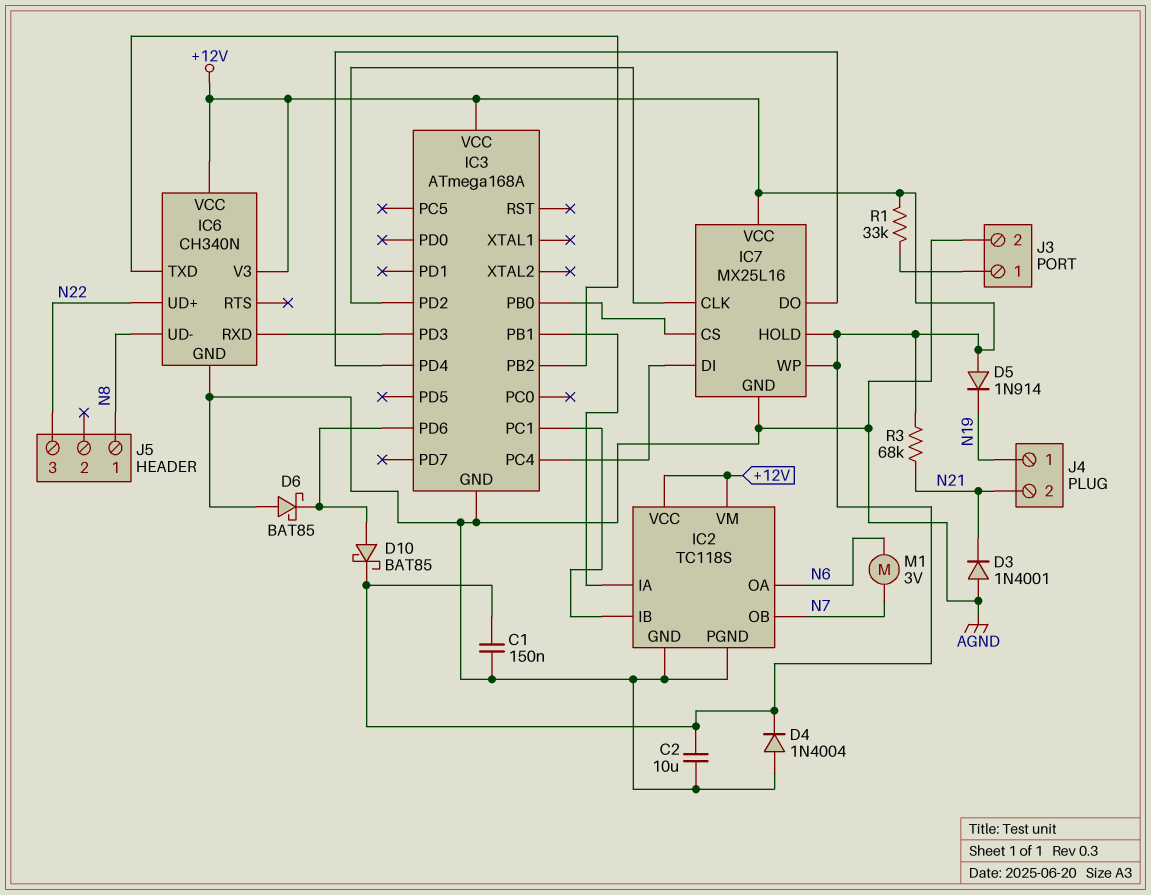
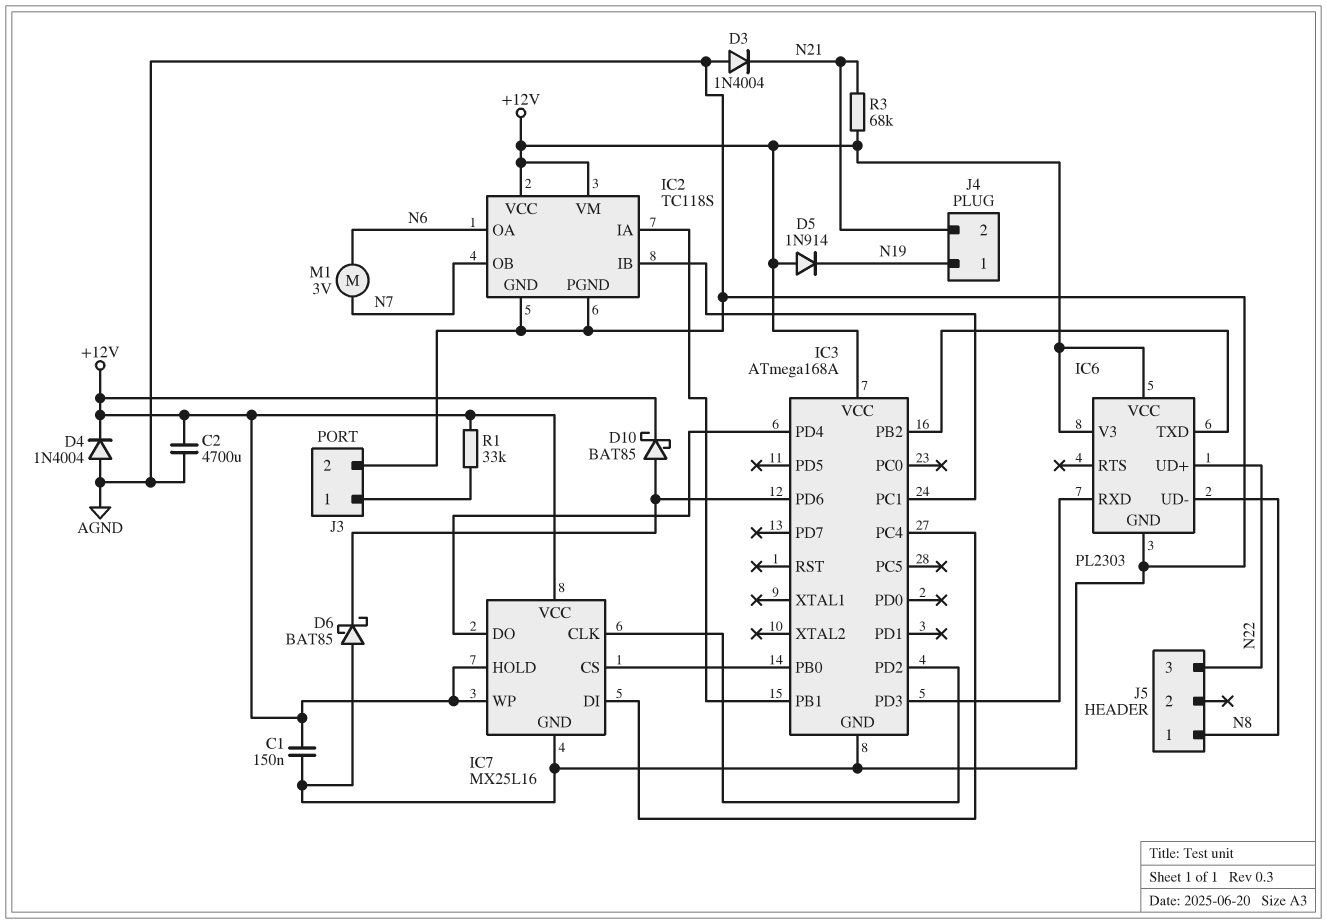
C2: 10uF (+12V, AGND) -> 4700uF (+12V, AGND)
D3: diode 1N4001 (A AGND, K N21) -> diode 1N4004 (A AGND, K N21)
IC6: CH340N -> PL2303

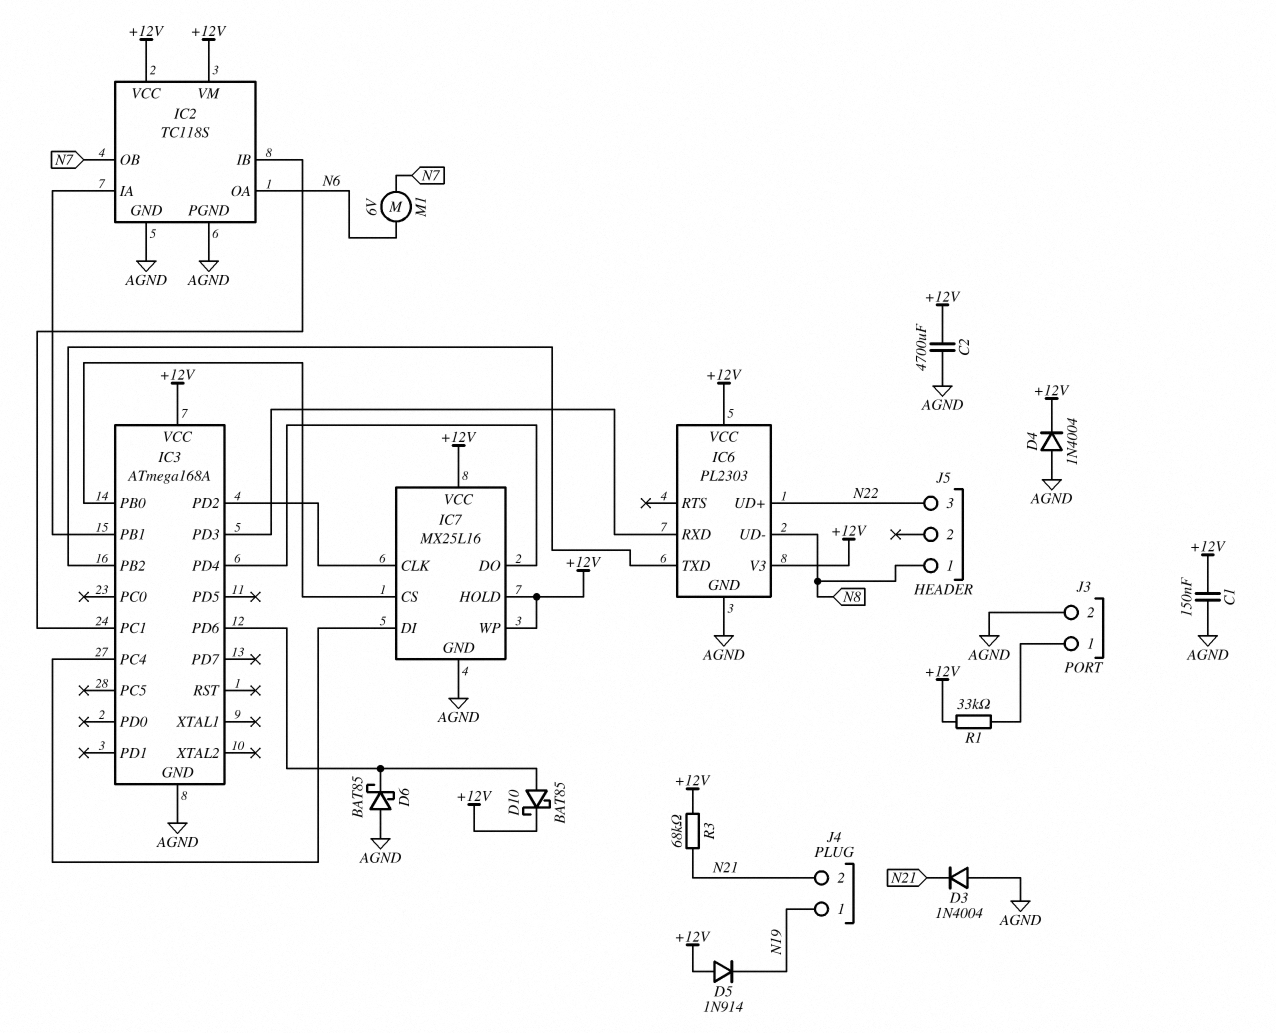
M1: motor 3V (N6, N7) -> motor 6V (N6, N7)

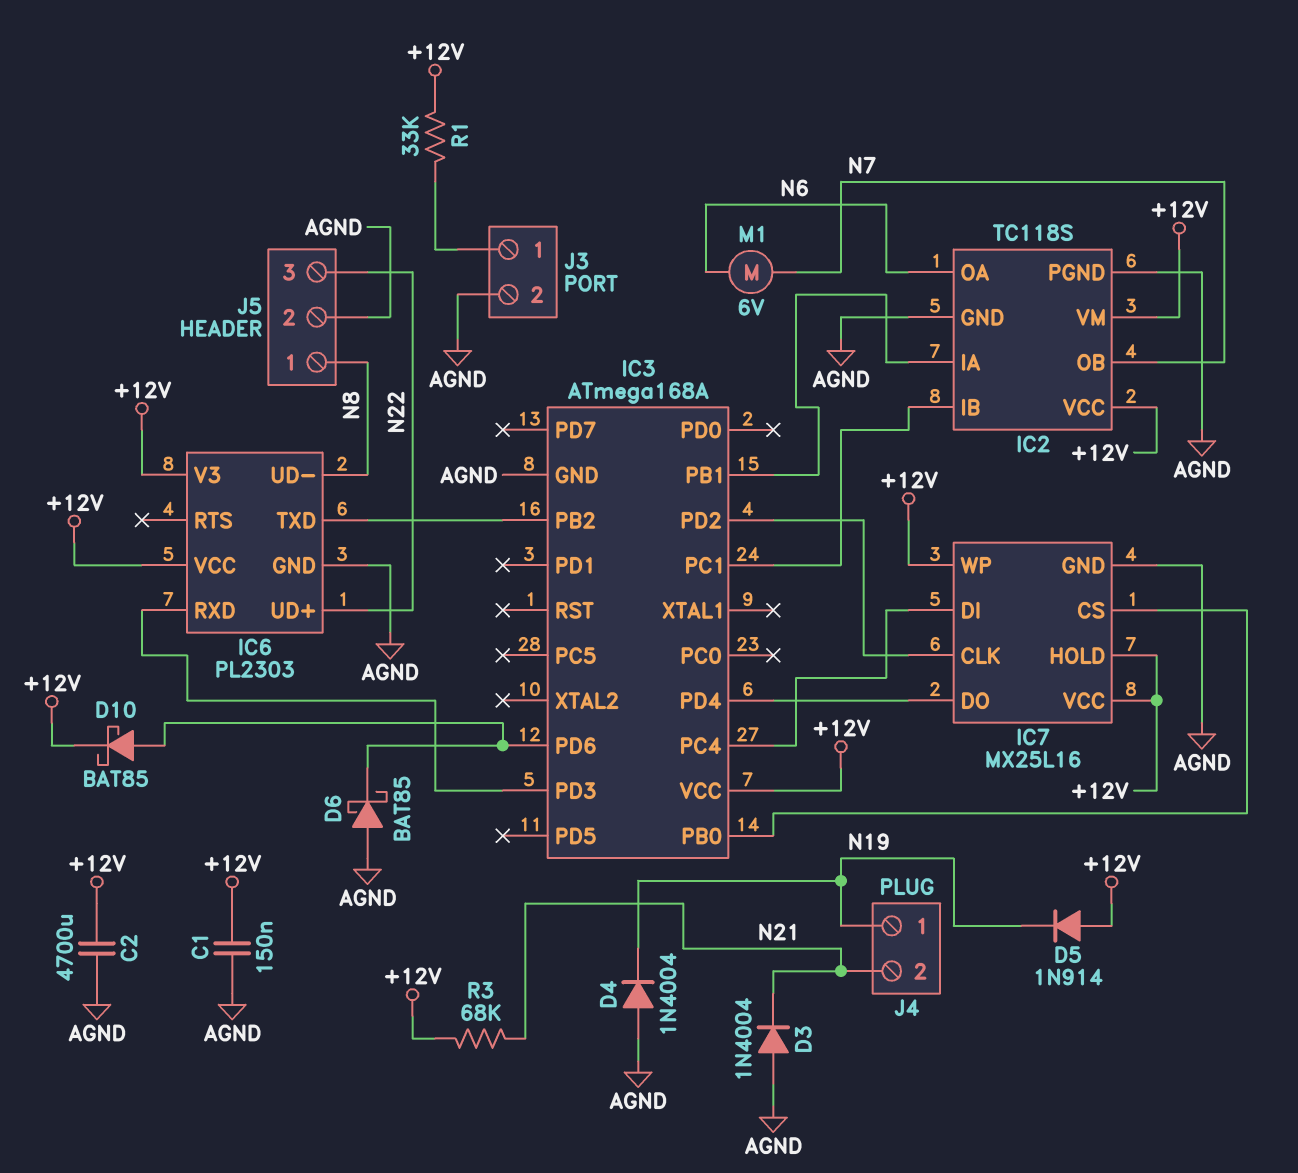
D4: diode 1N4004 (A AGND, K +12V) -> diode 1N4004 (A AGND, K N19)
J5 pin 2: none -> AGND

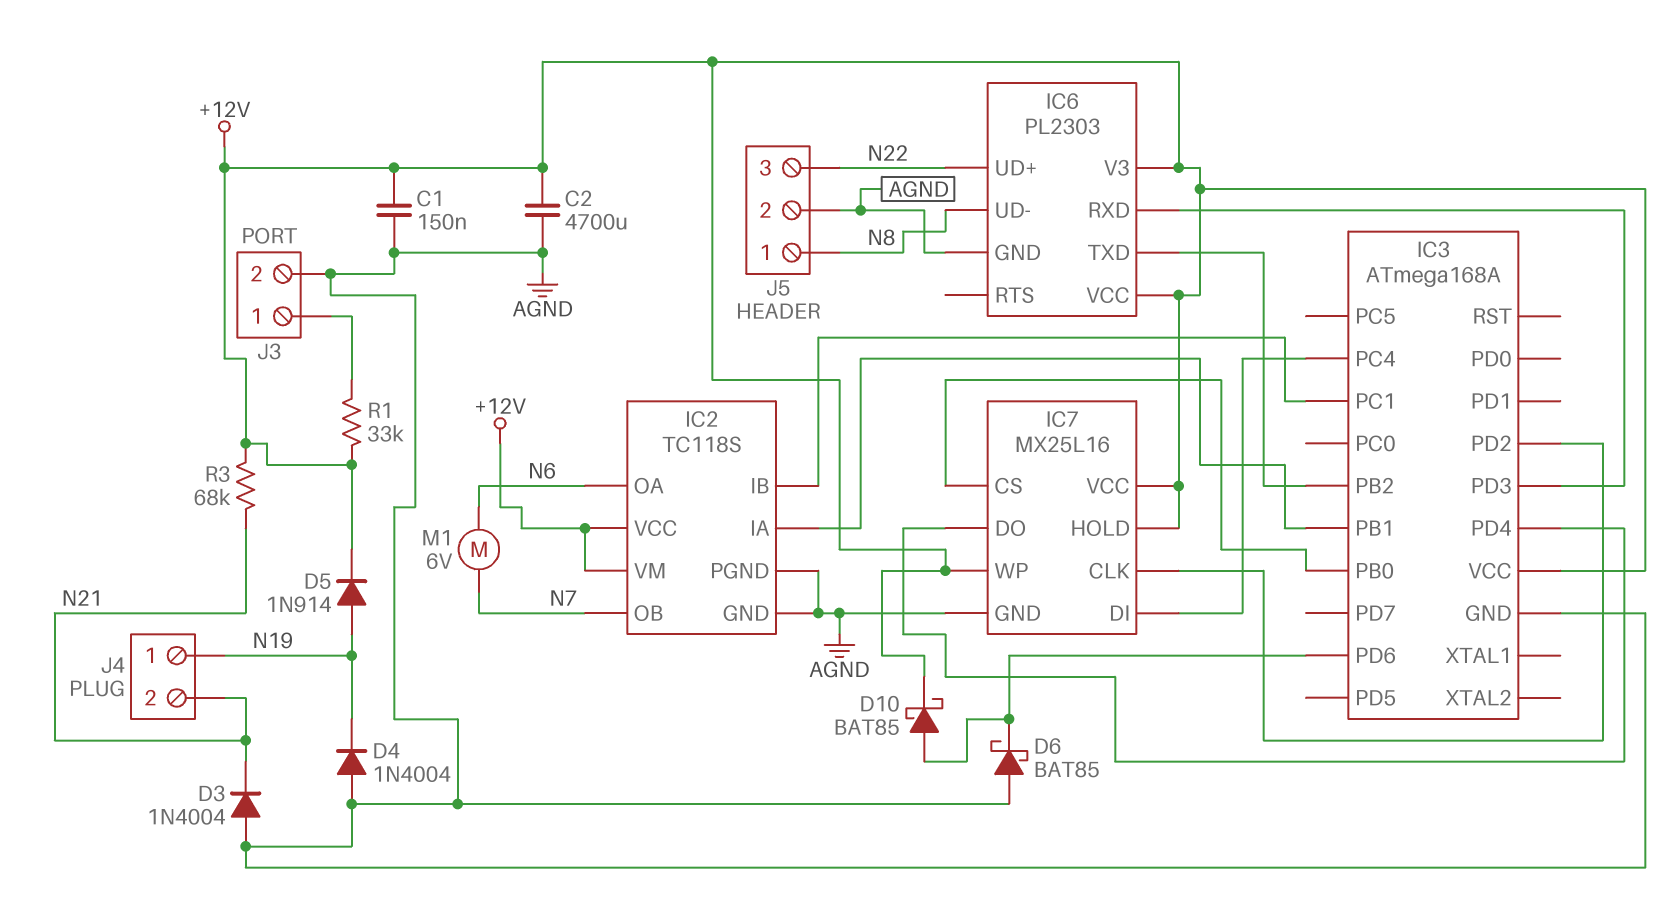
D5: diode 1N914 (A +12V, K N19) -> diode 1N914 (A N19, K +12V)

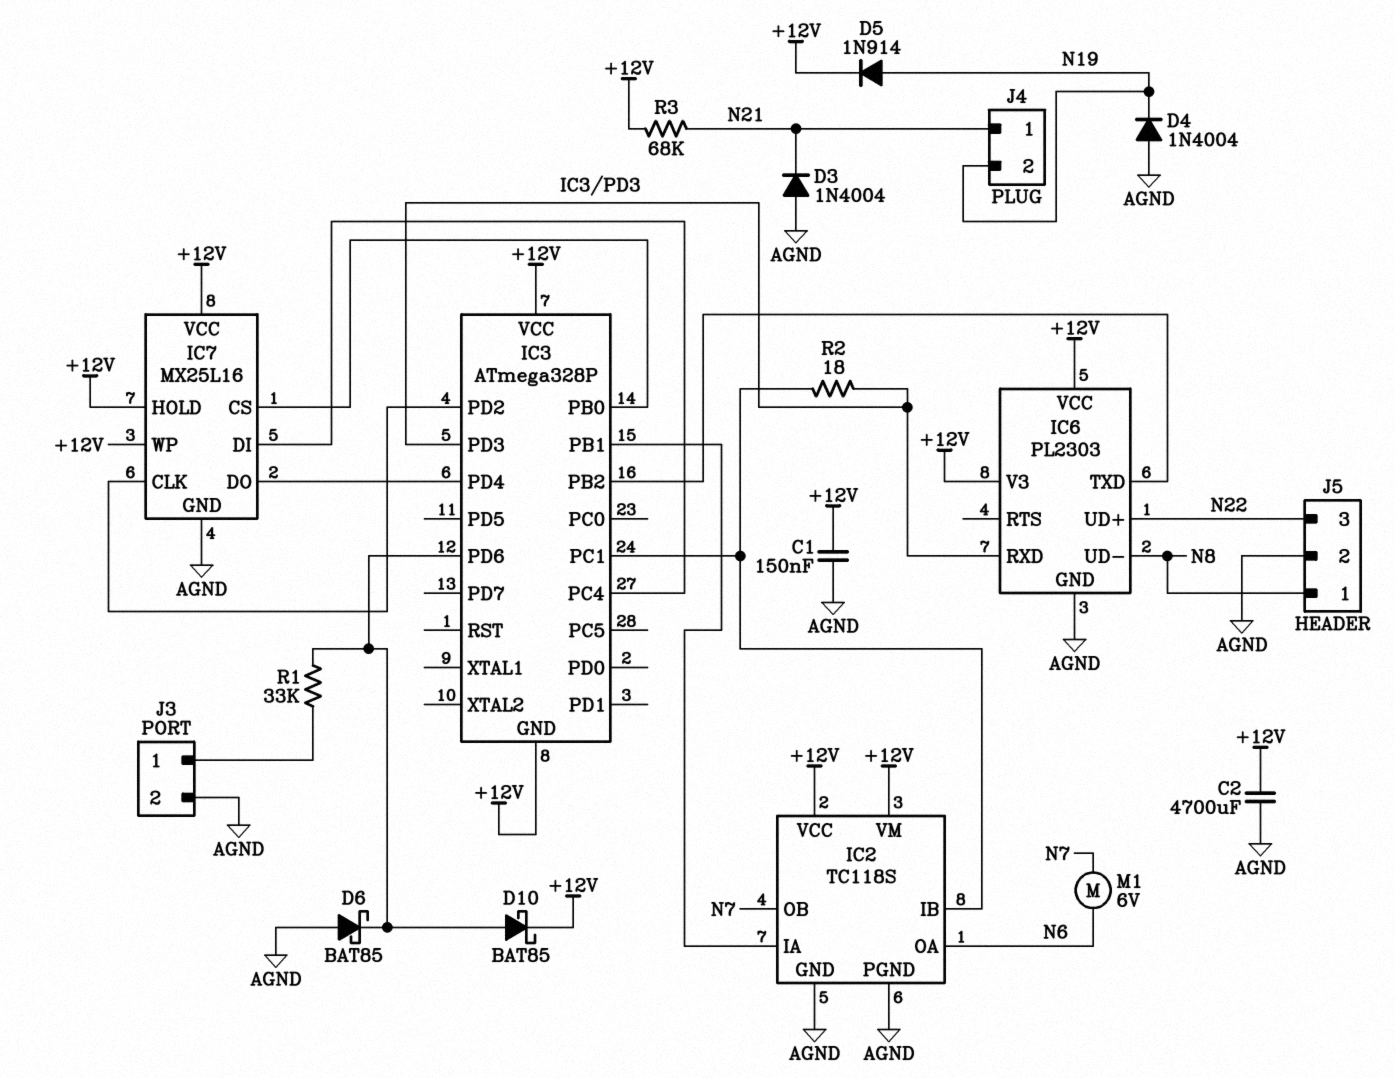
IC3: ATmega168A -> ATmega328P
IC3 pin GND: AGND -> +12V
J4 pin 1: N19 -> N21
J4 pin 2: N21 -> N19
R1: 33k (+12V, J3/1) -> 33k (IC3/PD6, J3/1)
R2: none -> 18 (IC2/IB, IC3/PD3)

